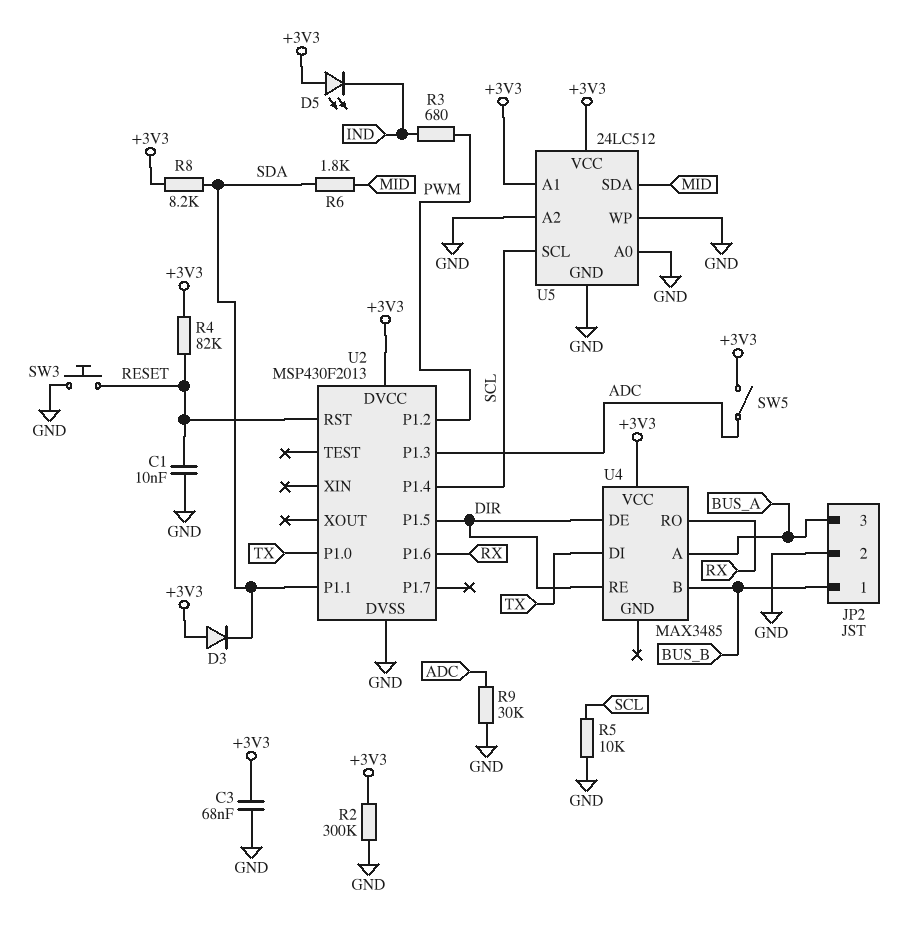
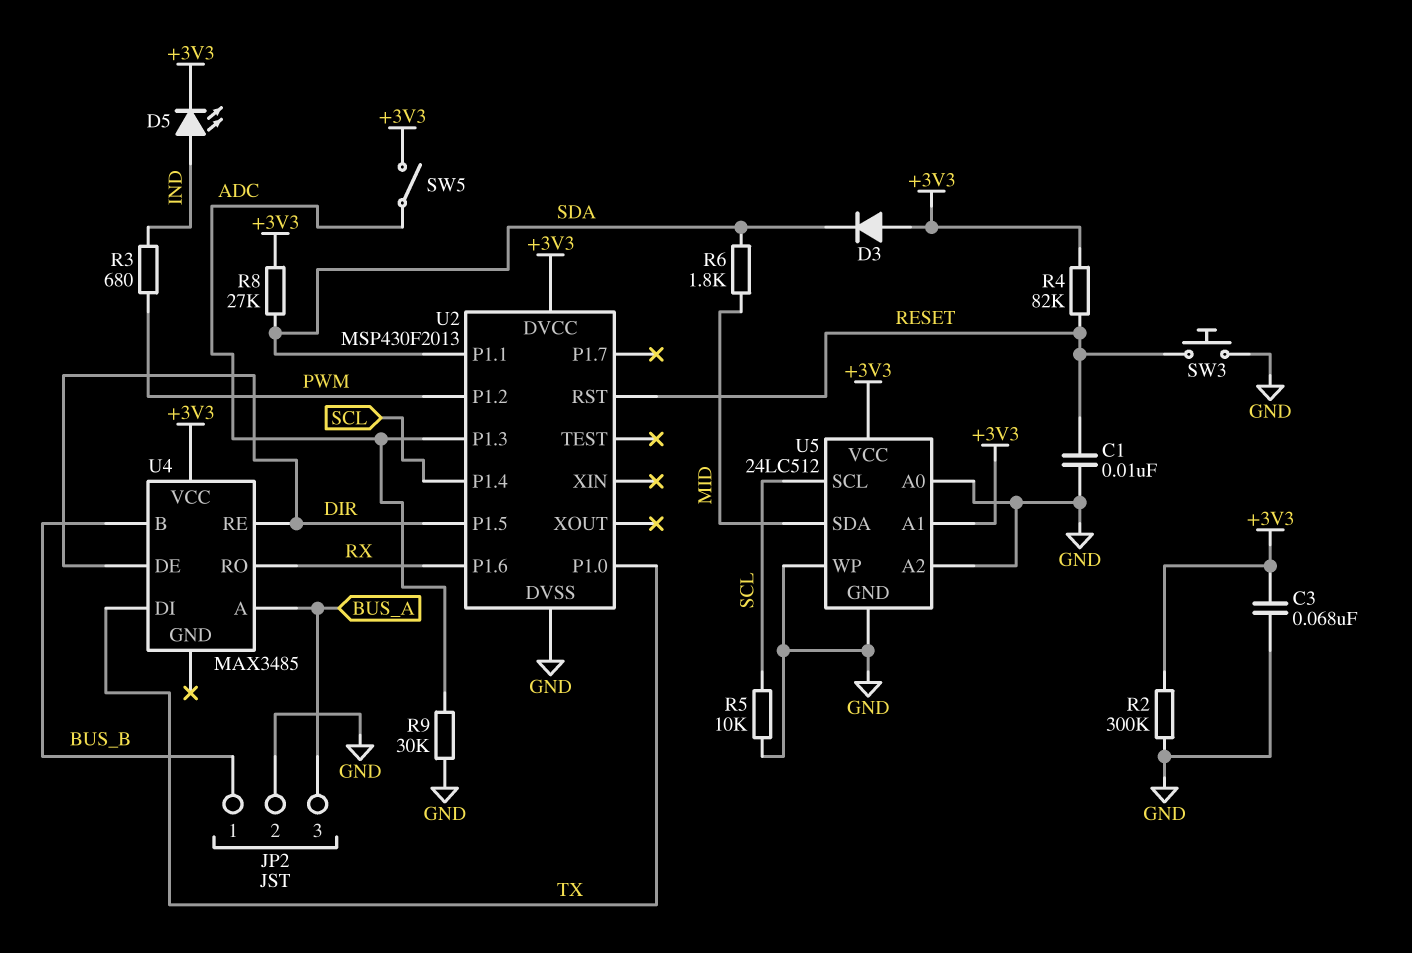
D5: LED (A +3V3, K IND) -> LED (A IND, K +3V3)
R8: 8.2k (+3V3, SDA) -> 27k (+3V3, SDA)

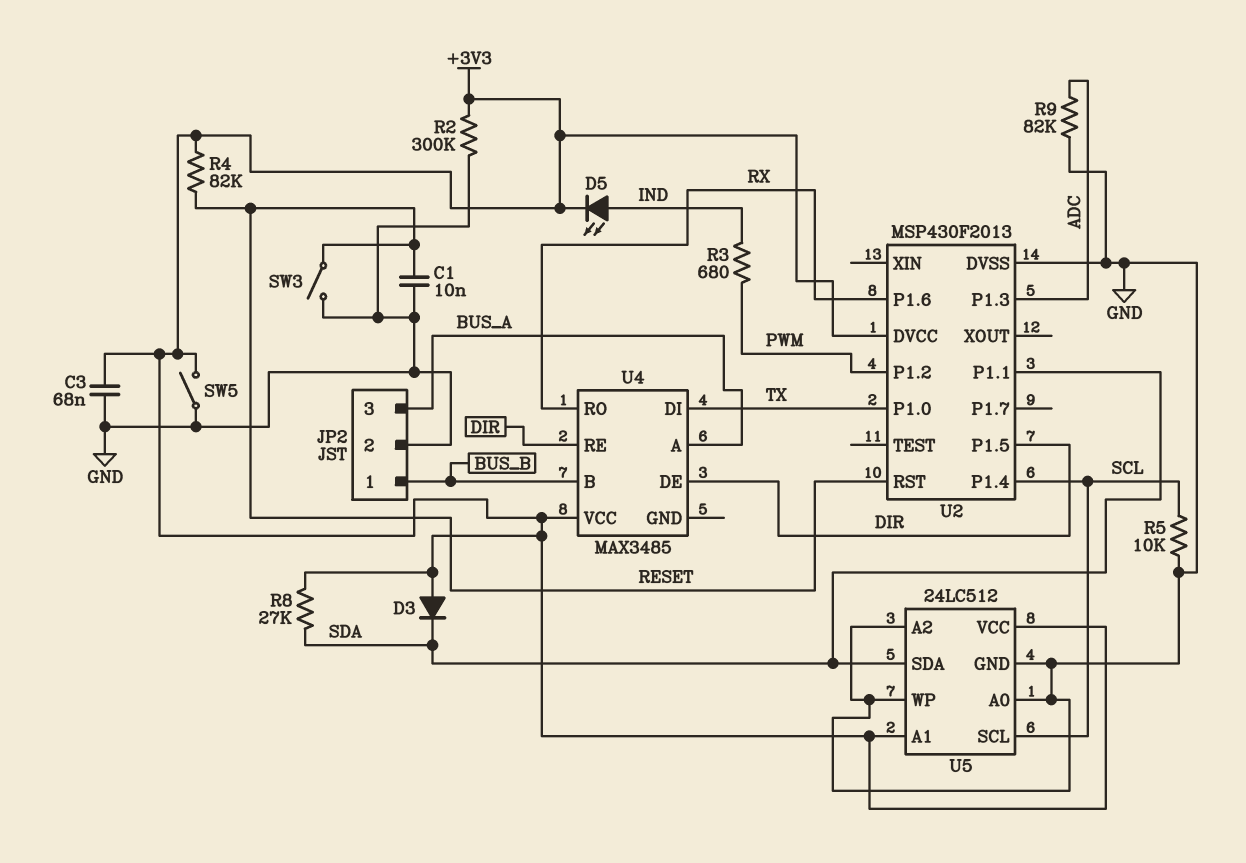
R6: 1.8k (MID, SDA) -> none
R9: 30k (ADC, GND) -> 82k (ADC, GND)
SW3: button (GND, RESET) -> switch (GND, RESET)
SW5: switch (+3V3, ADC) -> switch (+3V3, GND)
U5 pin SDA: MID -> SDA

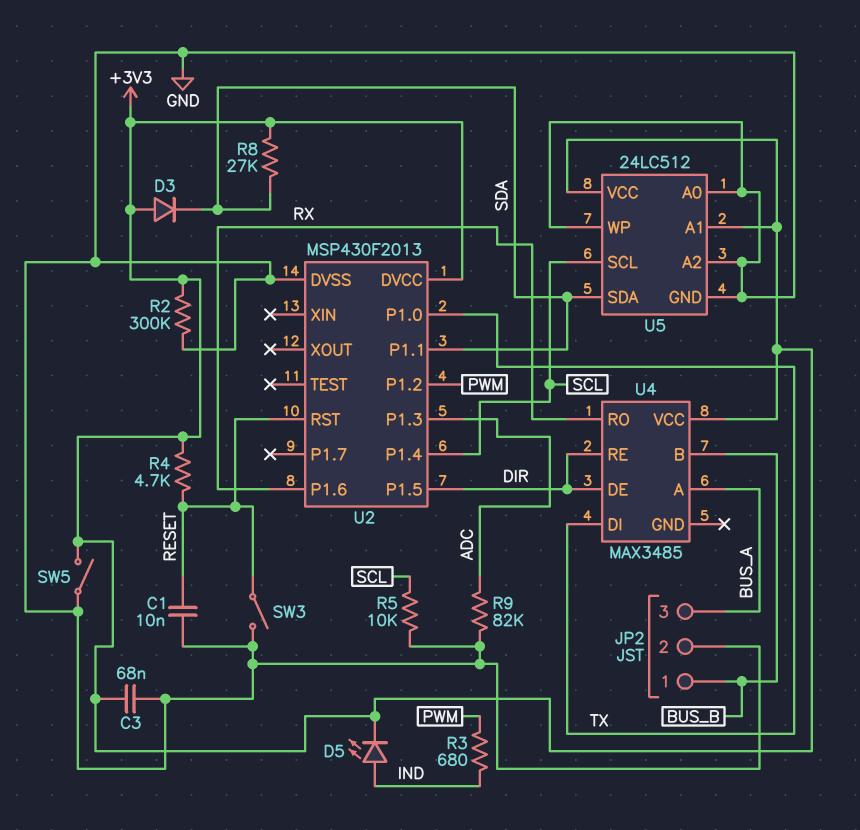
R4: 82k (+3V3, RESET) -> 4.7k (+3V3, RESET)

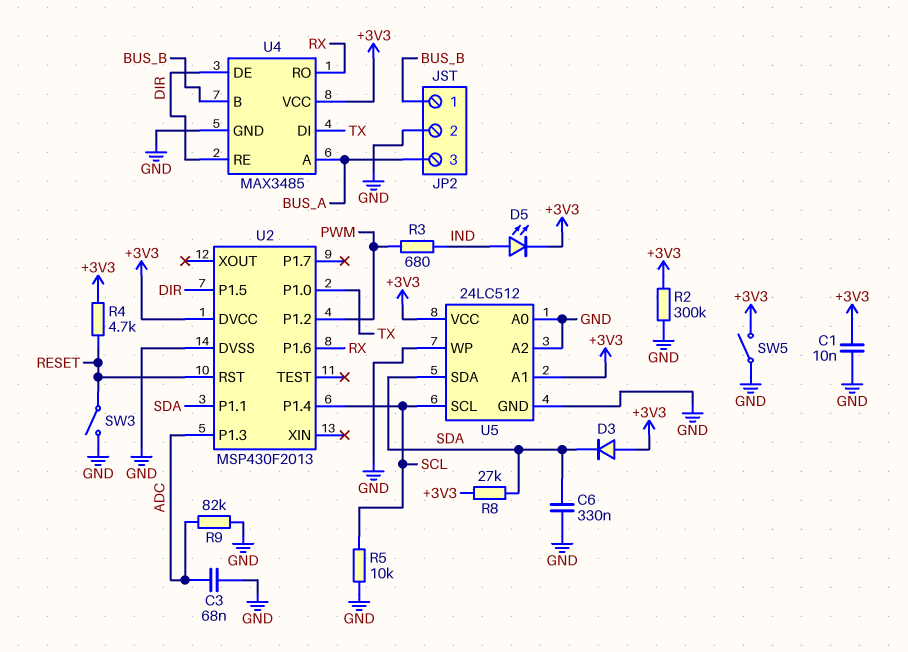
C1: 10nF (GND, RESET) -> 10nF (+3V3, GND)
C3: 68nF (+3V3, GND) -> 68nF (ADC, GND)
C6: none -> 330nF (GND, SDA)
U4 pin GND: none -> GND

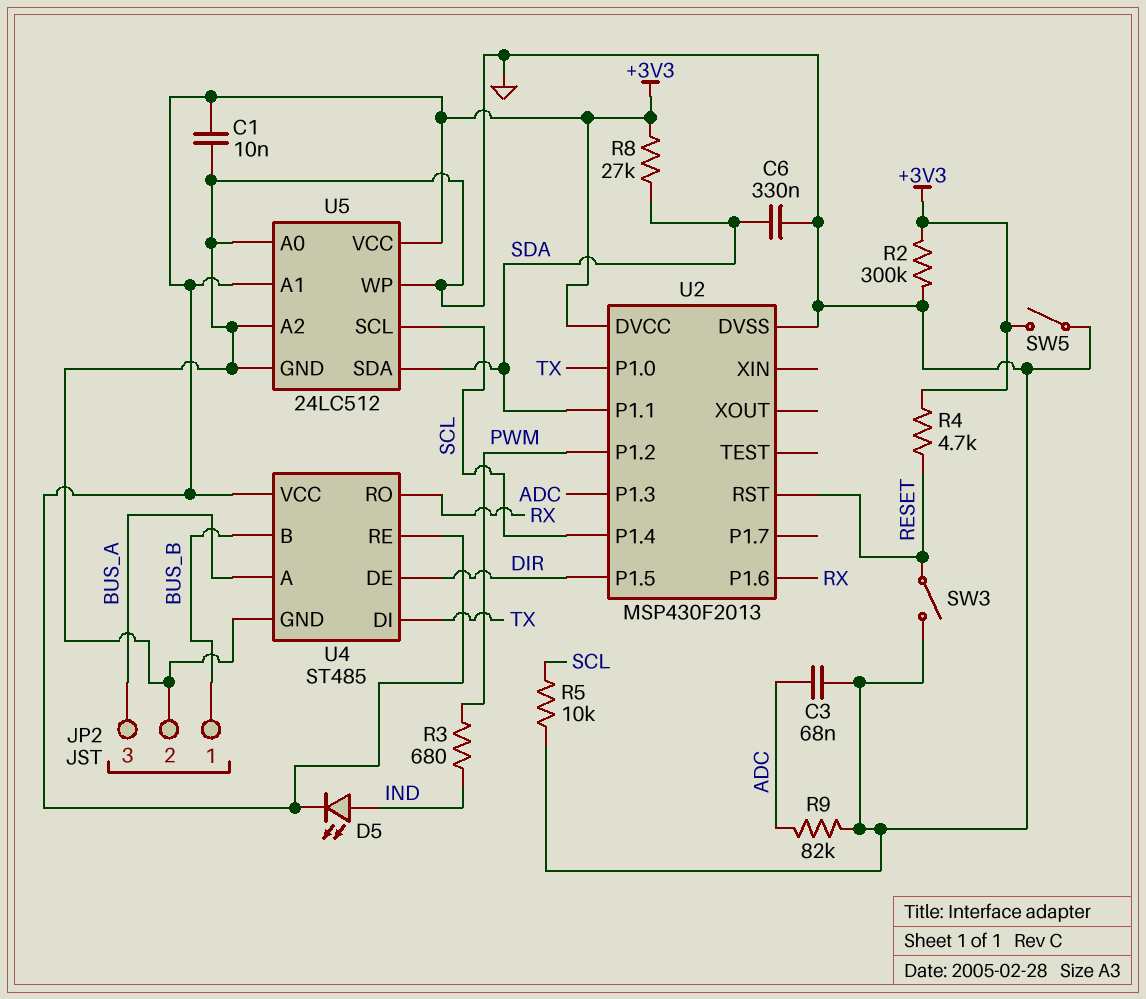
D3: diode (A +3V3, K SDA) -> none
U4: MAX3485 -> ST485
U4 pin RE: DIR -> +3V3

